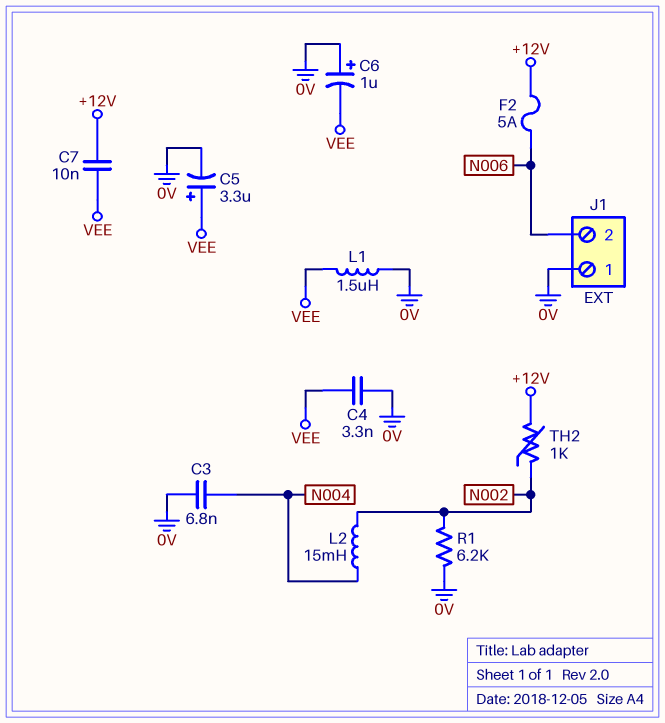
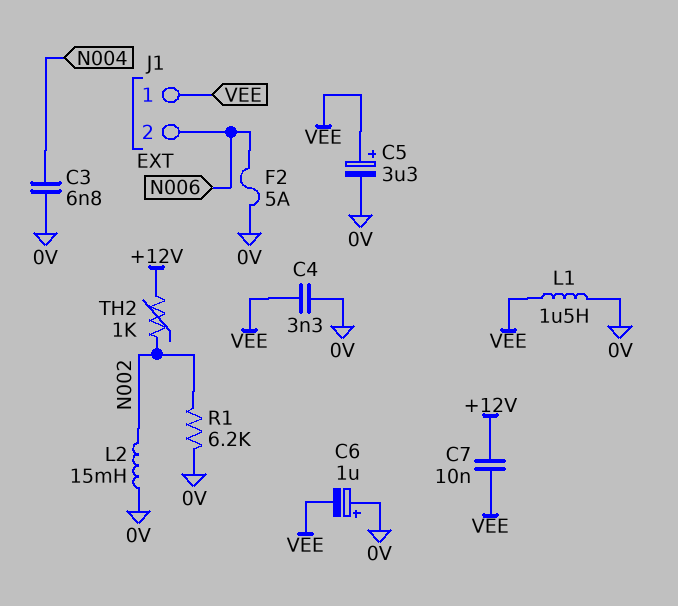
F2: 5A (+12V, N006) -> 5A (0V, N006)
J1 pin 1: 0V -> VEE
L2: 15mH (N002, N004) -> 15mH (0V, N002)

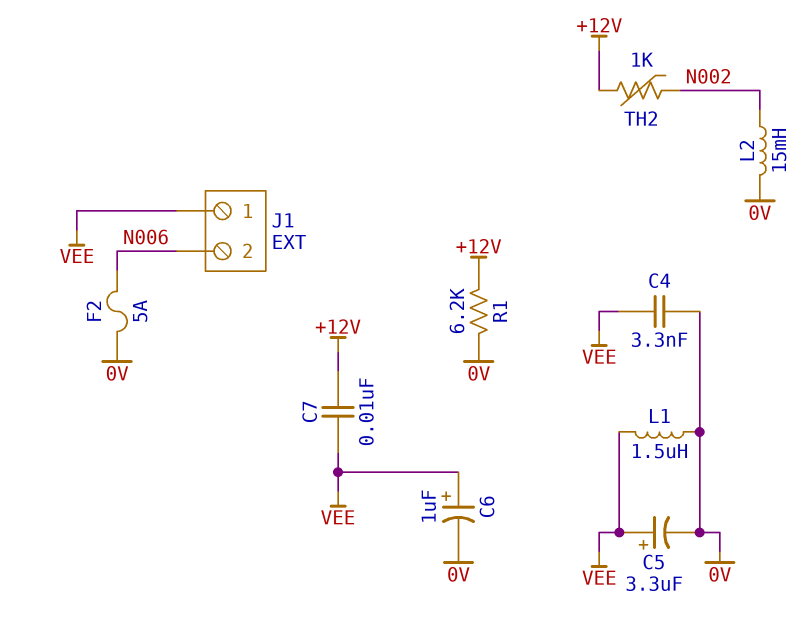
C3: 6.8nF (0V, N004) -> none
C6: 1uF (plus 0V, minus VEE) -> 1uF (plus VEE, minus 0V)
R1: 6.2k (0V, N002) -> 6.2k (+12V, 0V)

